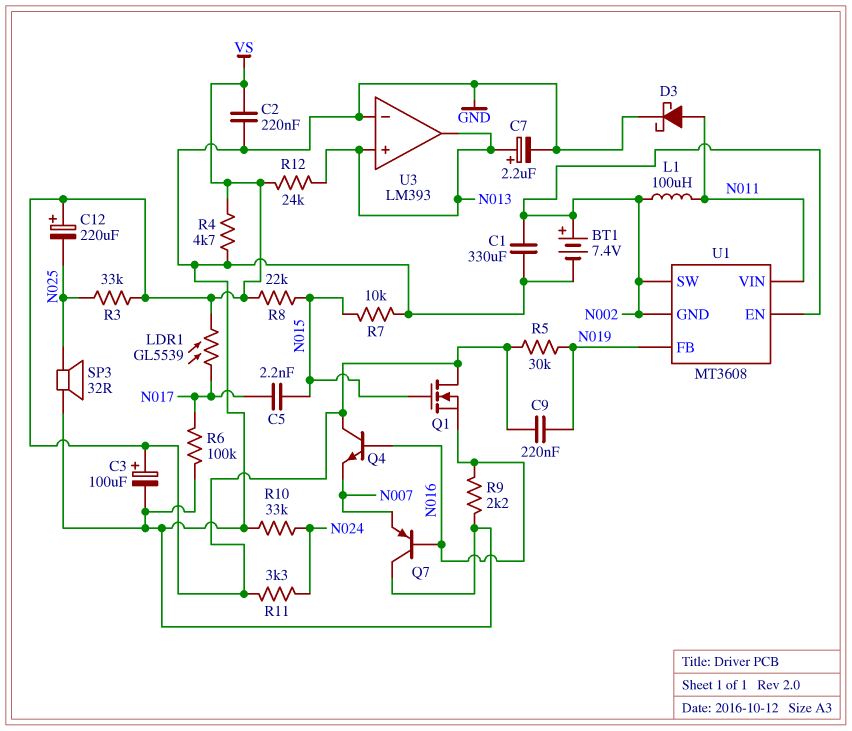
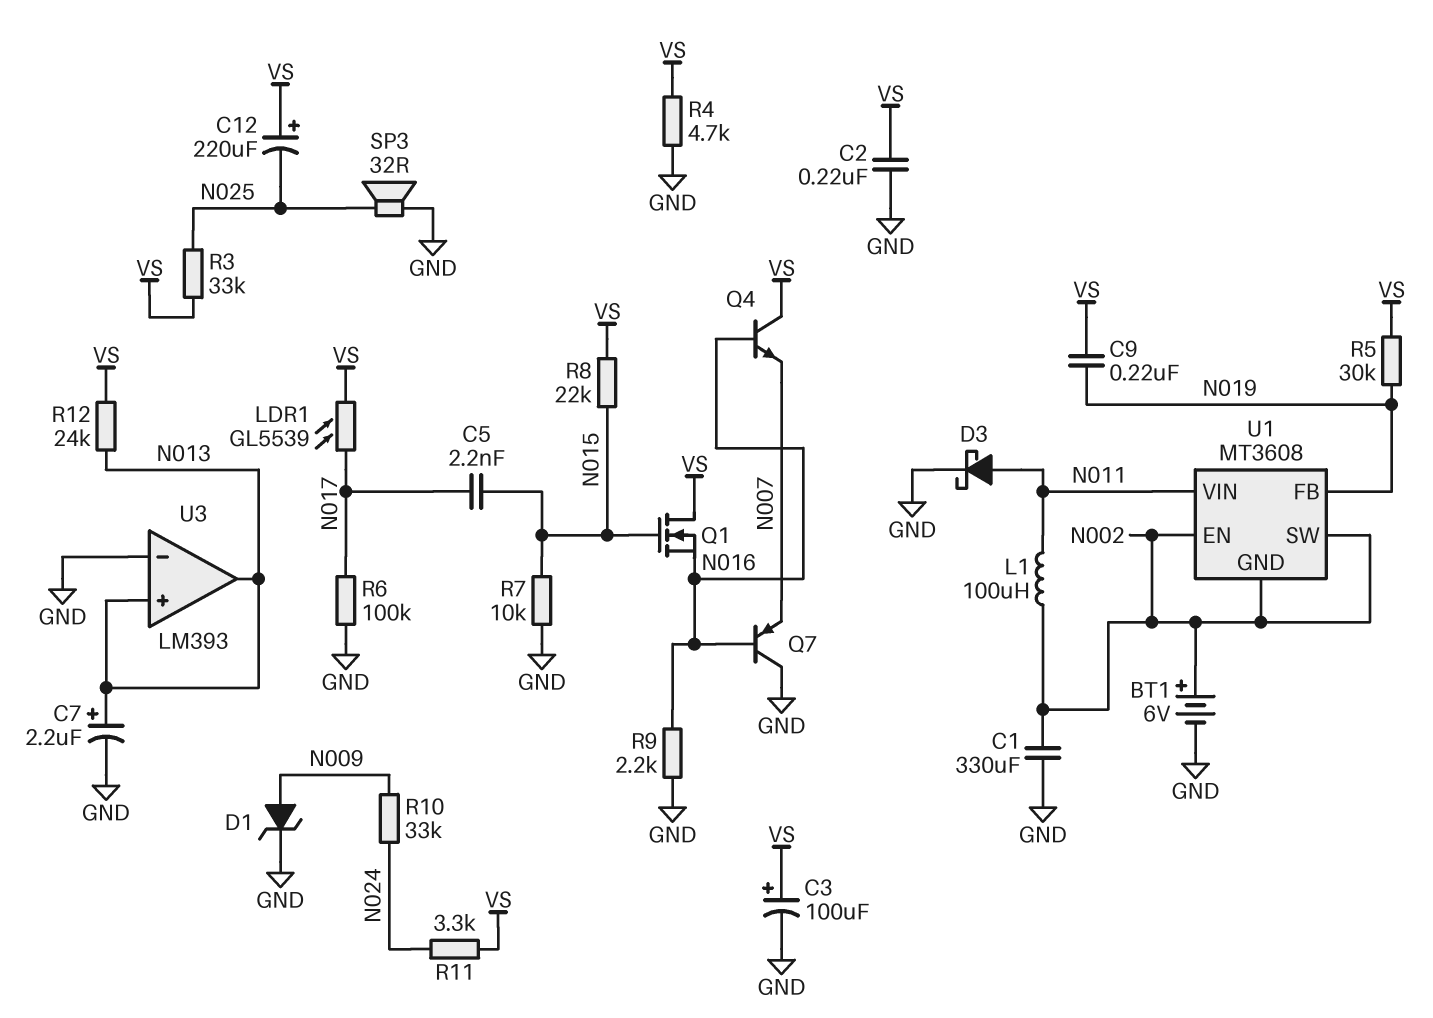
BT1: 7.4V (plus N002, minus GND) -> 6V (plus N002, minus GND)
D1: none -> zener (A N009, K GND)
R10: 33k (GND, N024) -> 33k (N009, N024)

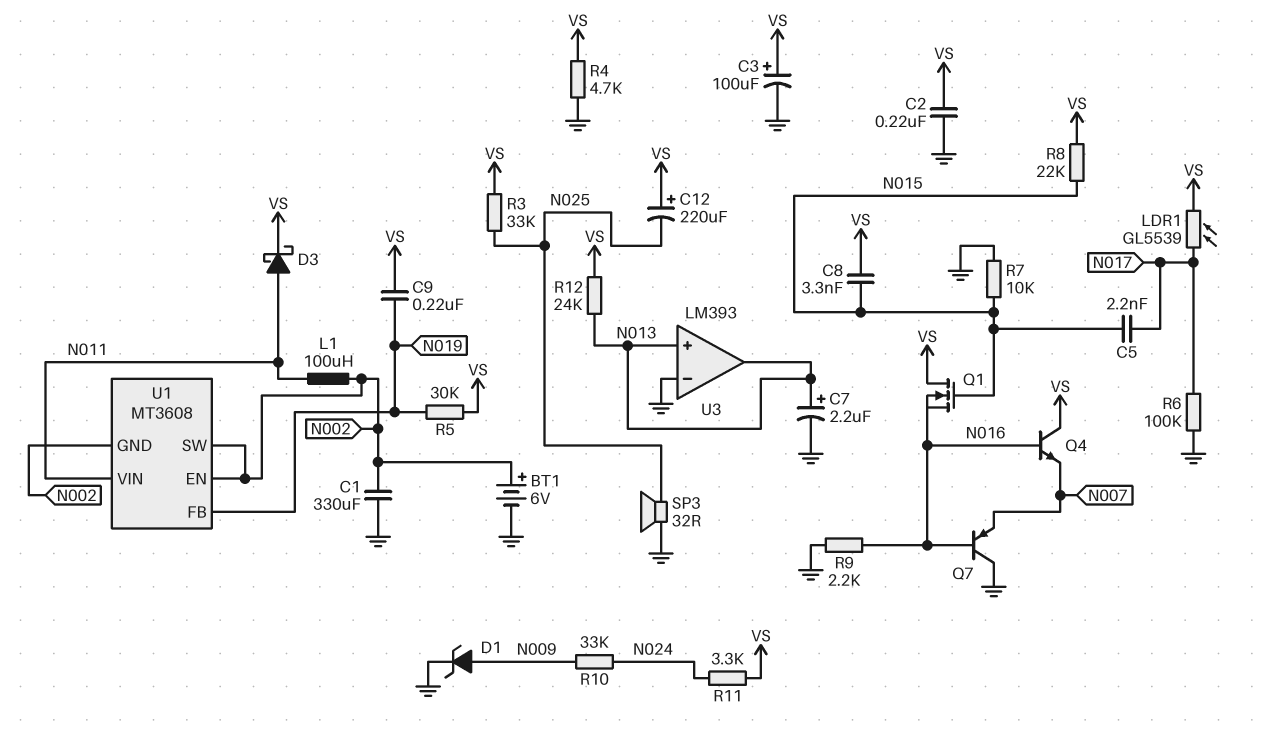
C8: none -> 3.3nF (N015, VS)
D3: schottky (A N011, K GND) -> schottky (A N011, K VS)

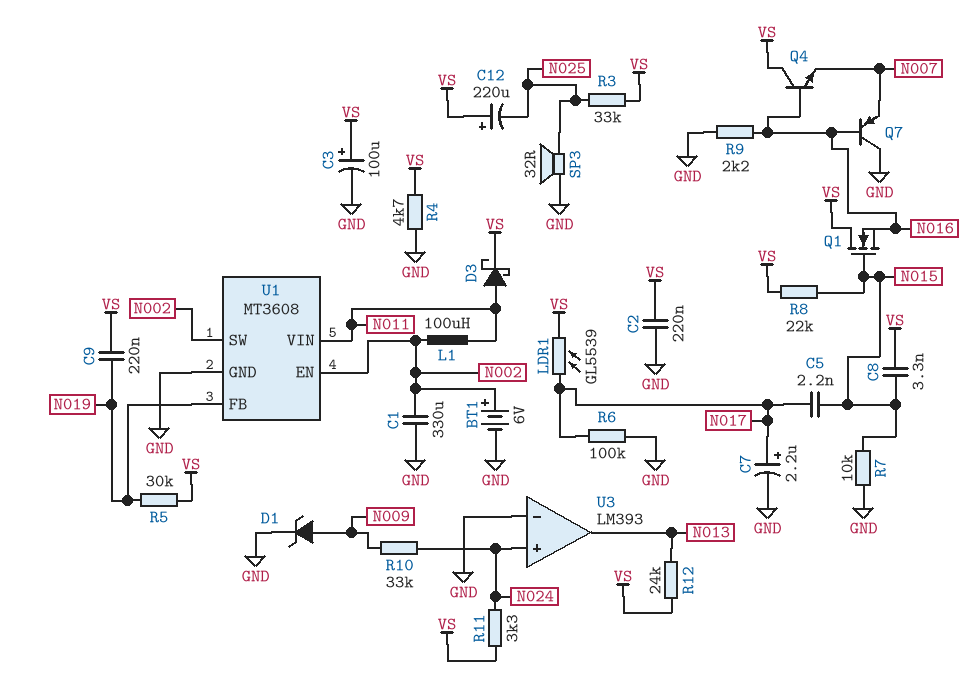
C7: 2.2uF (plus N013, minus GND) -> 2.2uF (plus N017, minus GND)
U1 pin GND: N002 -> GND
U3 pin in+: N013 -> N024

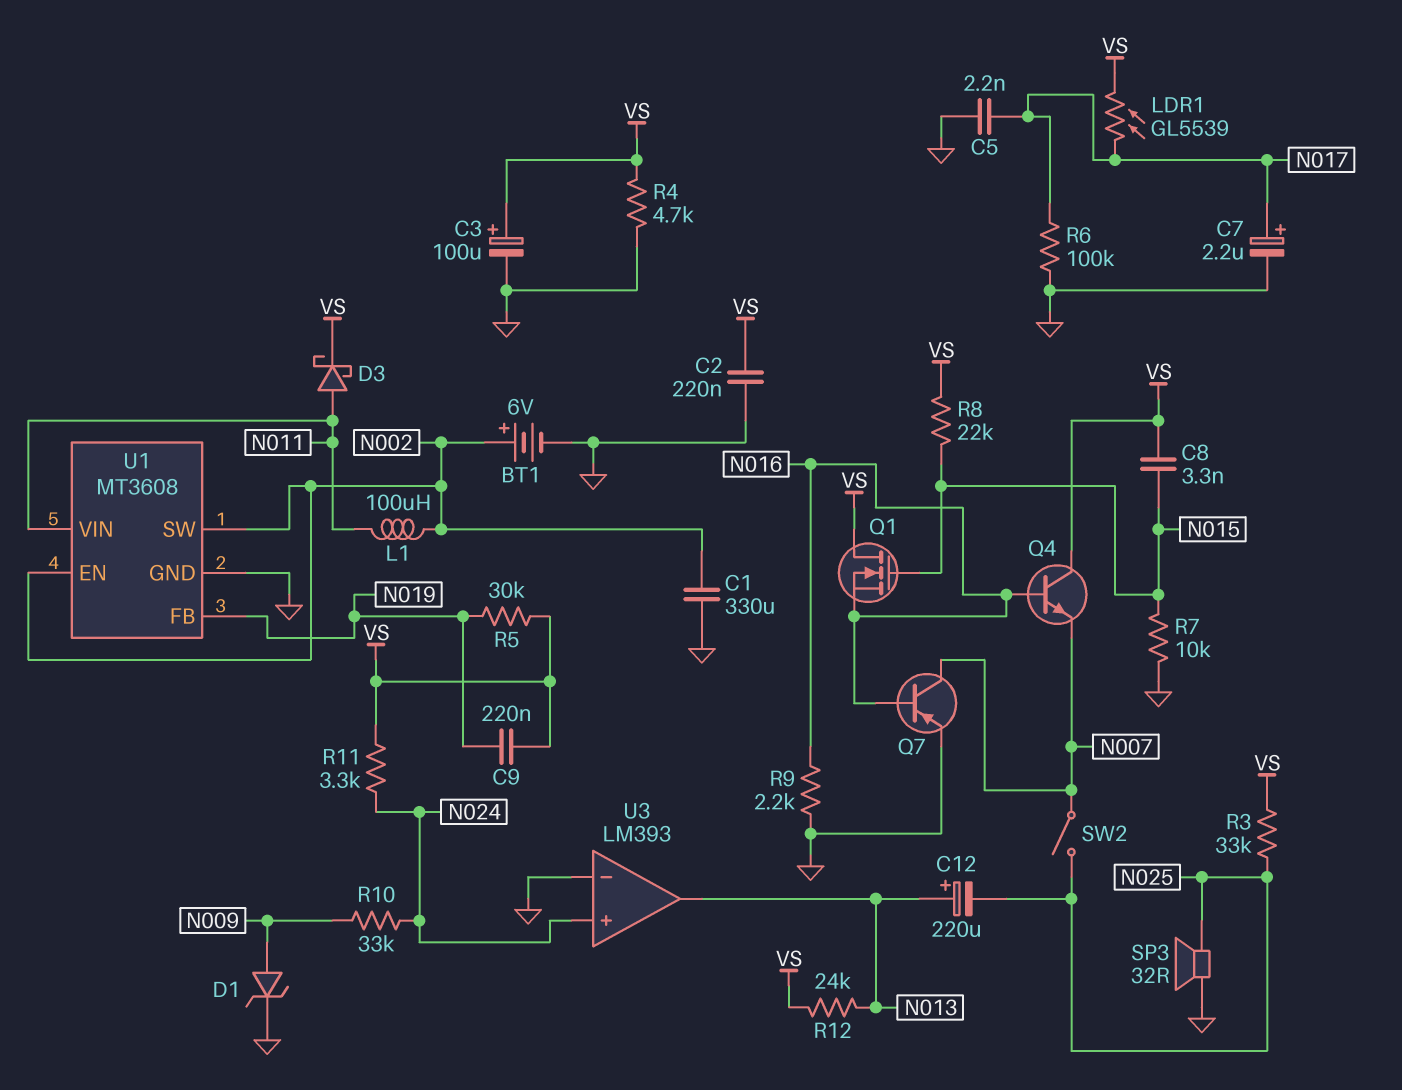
C5: 2.2nF (N015, N017) -> 2.2nF (GND, N017)
C12: 220uF (plus VS, minus N025) -> 220uF (plus N013, minus N025)
Q7: PNP (B N016, C GND, E N007) -> PNP (B N016, C N007, E GND)
SW2: none -> switch (N007, N025)

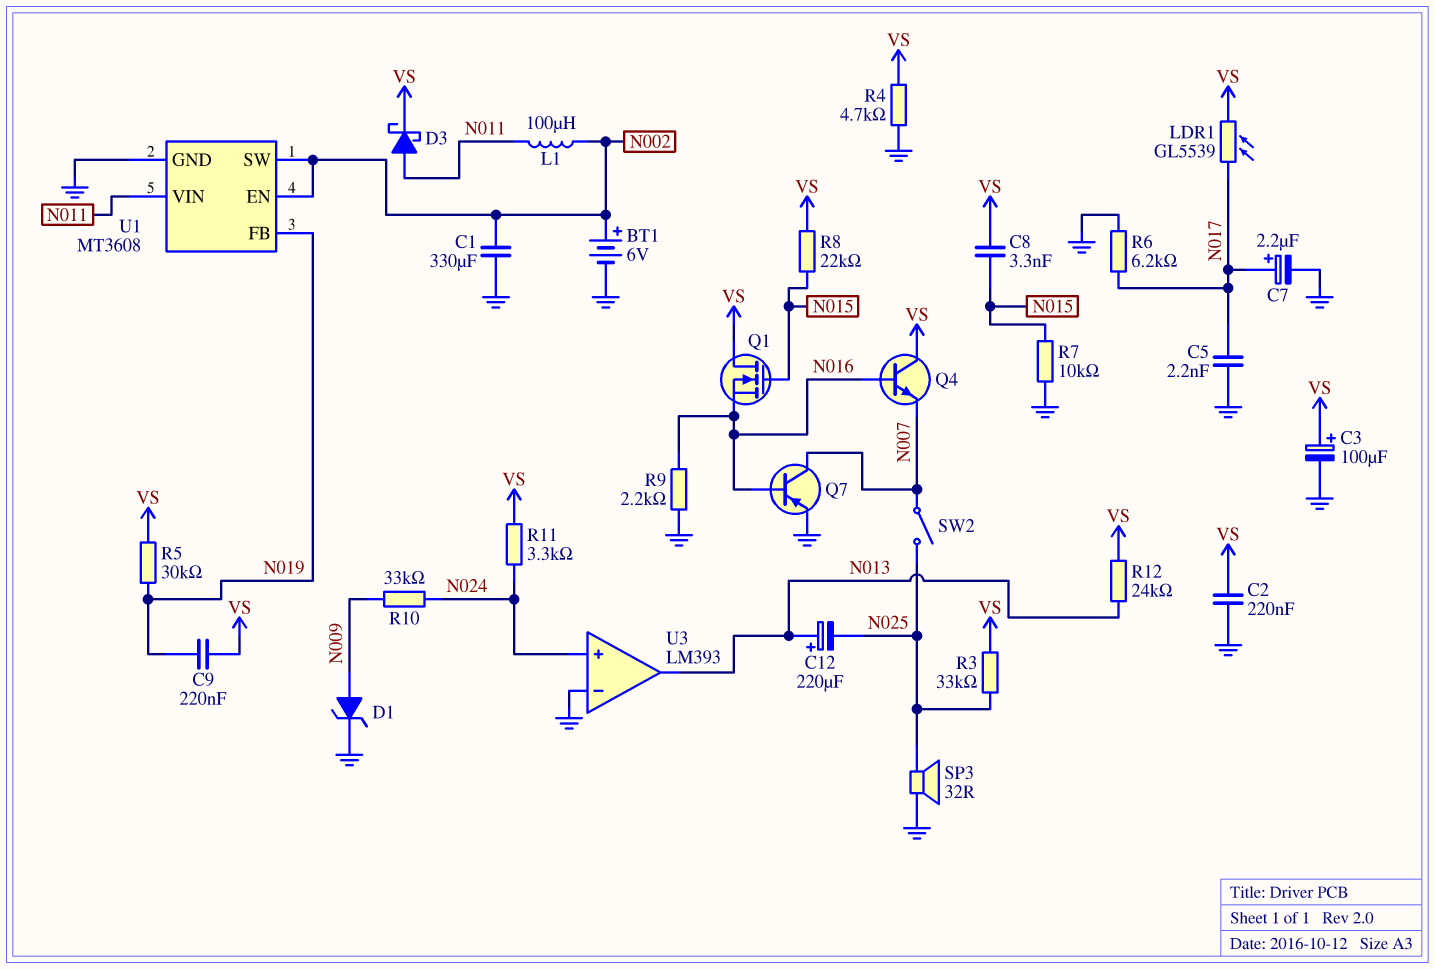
R6: 100k (GND, N017) -> 6.2k (GND, N017)

